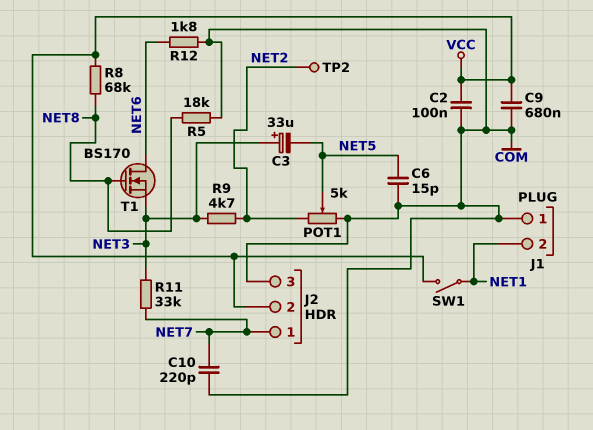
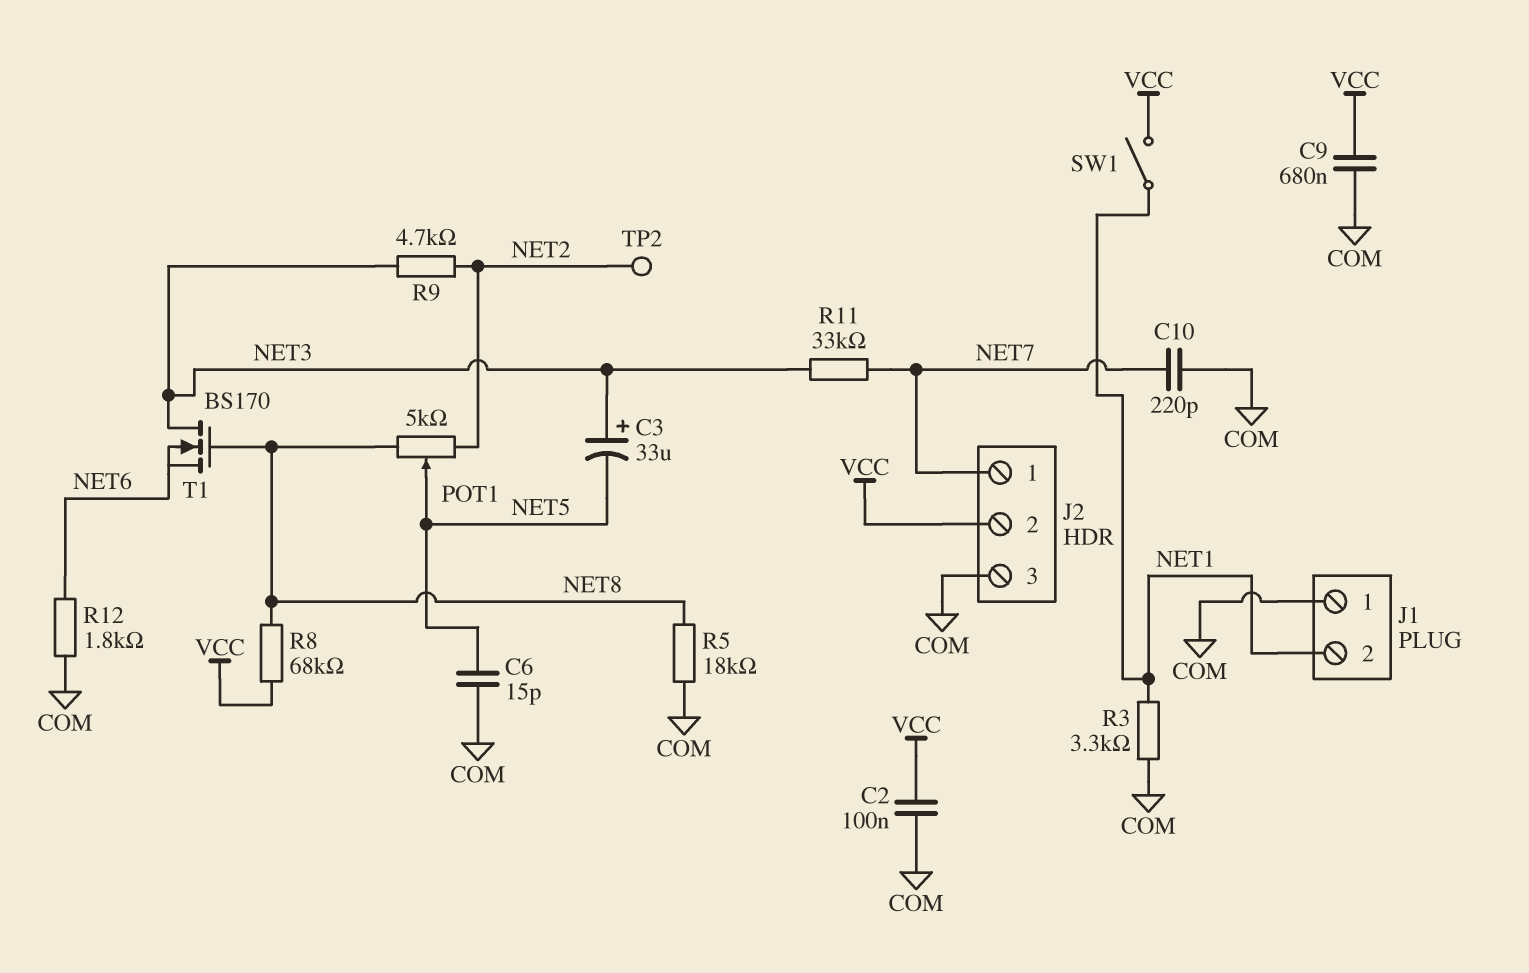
POT1: 5k (COM, NET2, wiper NET5) -> 5k (NET2, NET8, wiper NET5)
R3: none -> 3.3k (COM, NET1)
T1: NMOS BS170 (G NET8, D NET6, S NET3) -> NMOS BS170 (G NET8, D NET3, S NET6)

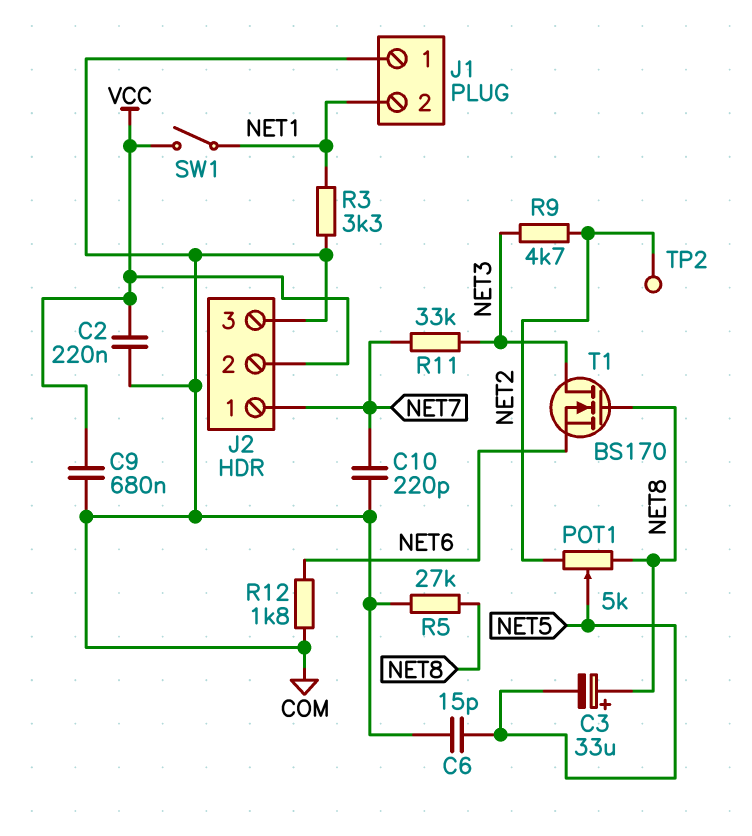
C2: 100nF (COM, VCC) -> 220nF (COM, VCC)
C3: 33uF (plus NET3, minus NET5) -> 33uF (plus NET8, minus NET5)
R5: 18k (COM, NET8) -> 27k (COM, NET8)
R8: 68k (NET8, VCC) -> none

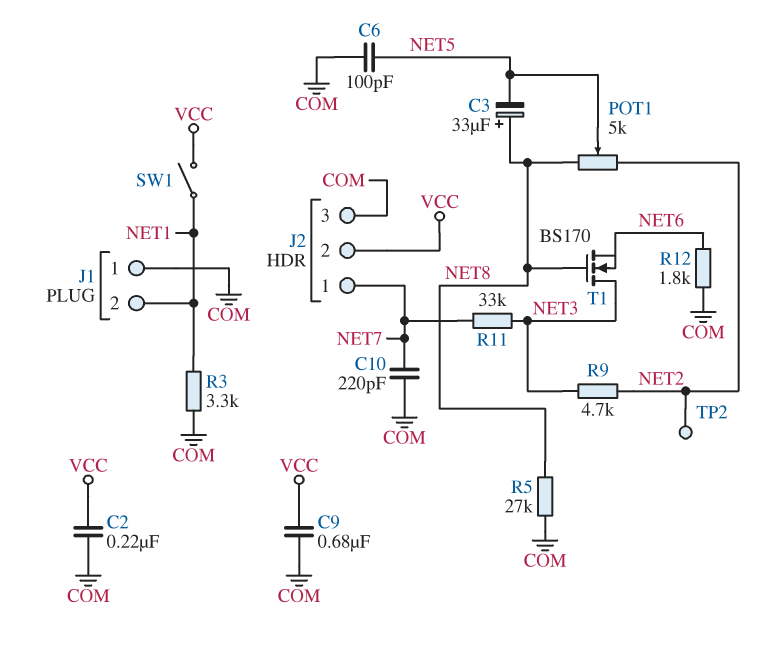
C6: 15pF (COM, NET5) -> 100pF (COM, NET5)

